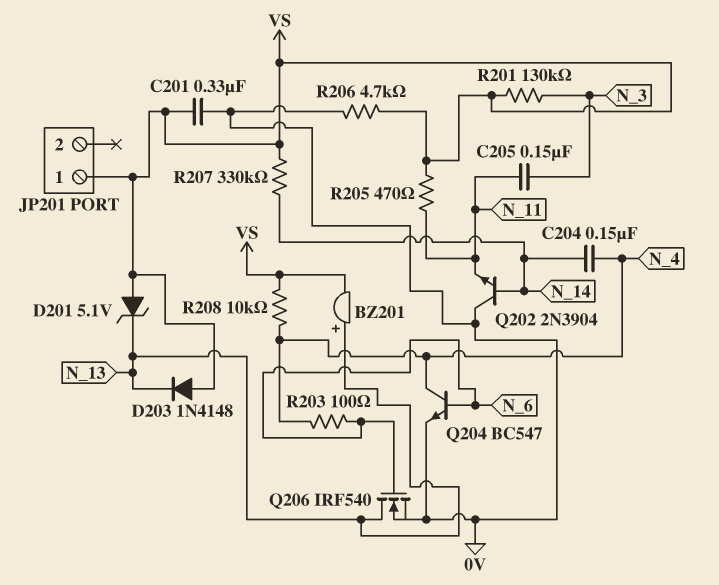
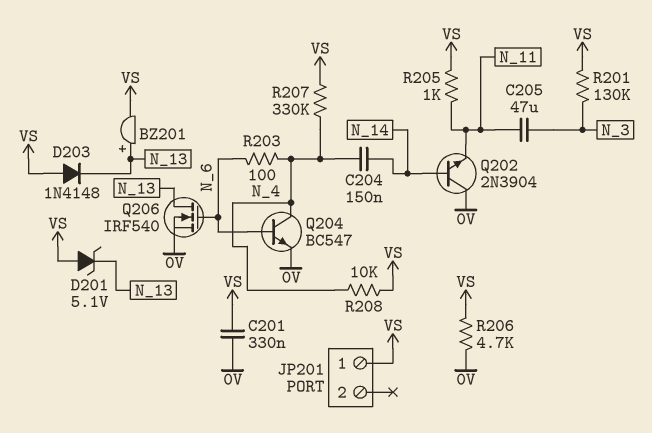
C205: 150nF (N_3, N_11) -> 47uF (N_3, N_11)
R205: 470 (N_11, VS) -> 1k (N_11, VS)
R207: 330k (N_14, VS) -> 330k (N_4, VS)

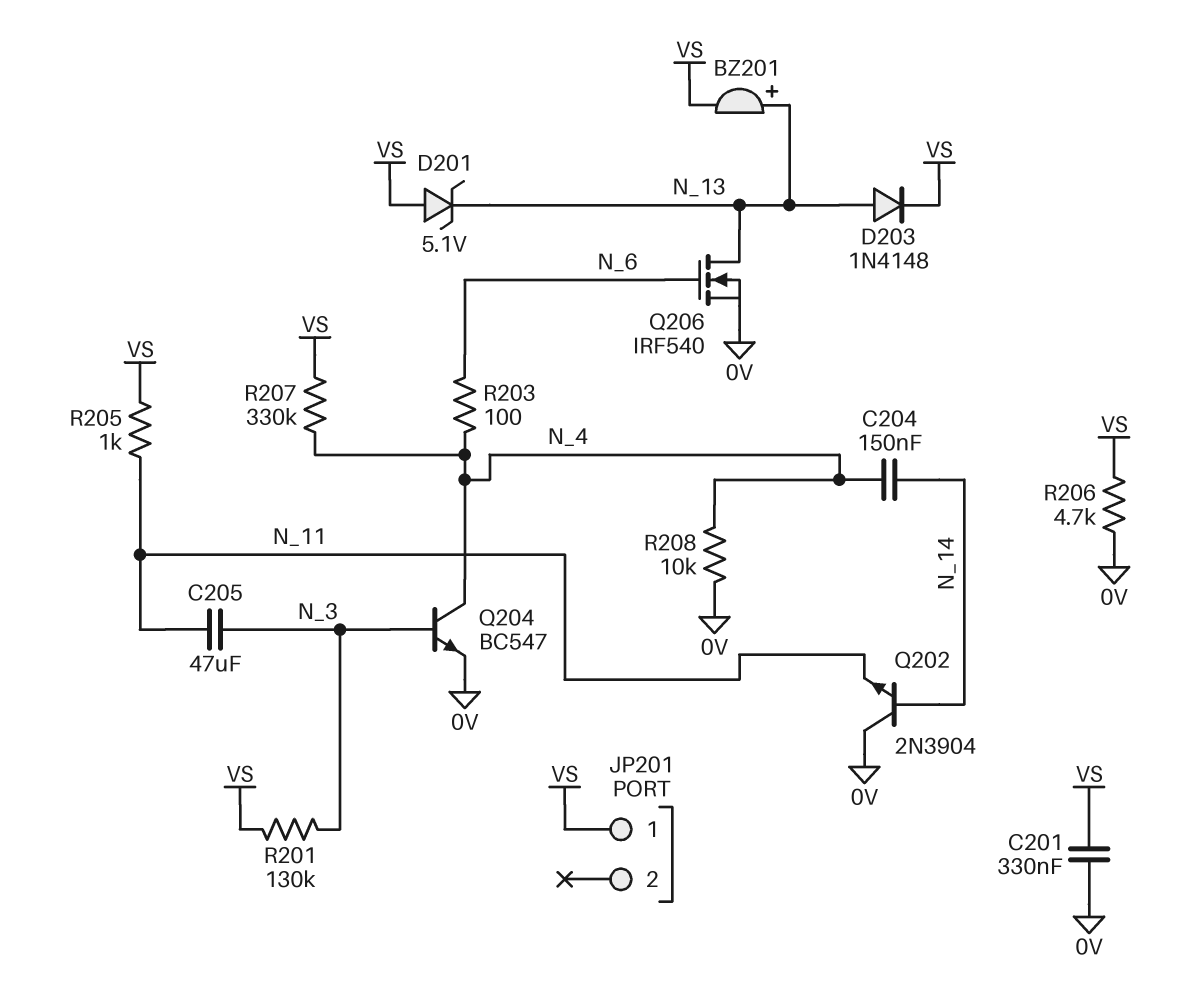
D203: diode 1N4148 (A VS, K N_13) -> diode 1N4148 (A N_13, K VS)
Q204: NPN BC547 (B N_6, C N_4, E 0V) -> NPN BC547 (B N_3, C N_4, E 0V)
R208: 10k (N_4, VS) -> 10k (0V, N_4)

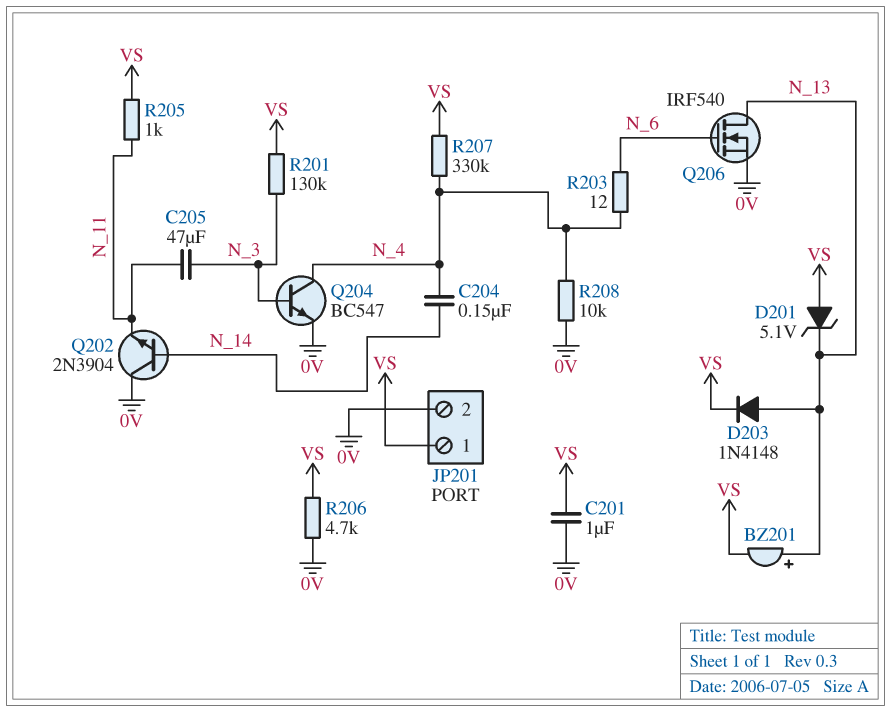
C201: 330nF (0V, VS) -> 1uF (0V, VS)
JP201 pin 2: none -> 0V
R203: 100 (N_4, N_6) -> 12 (N_4, N_6)

